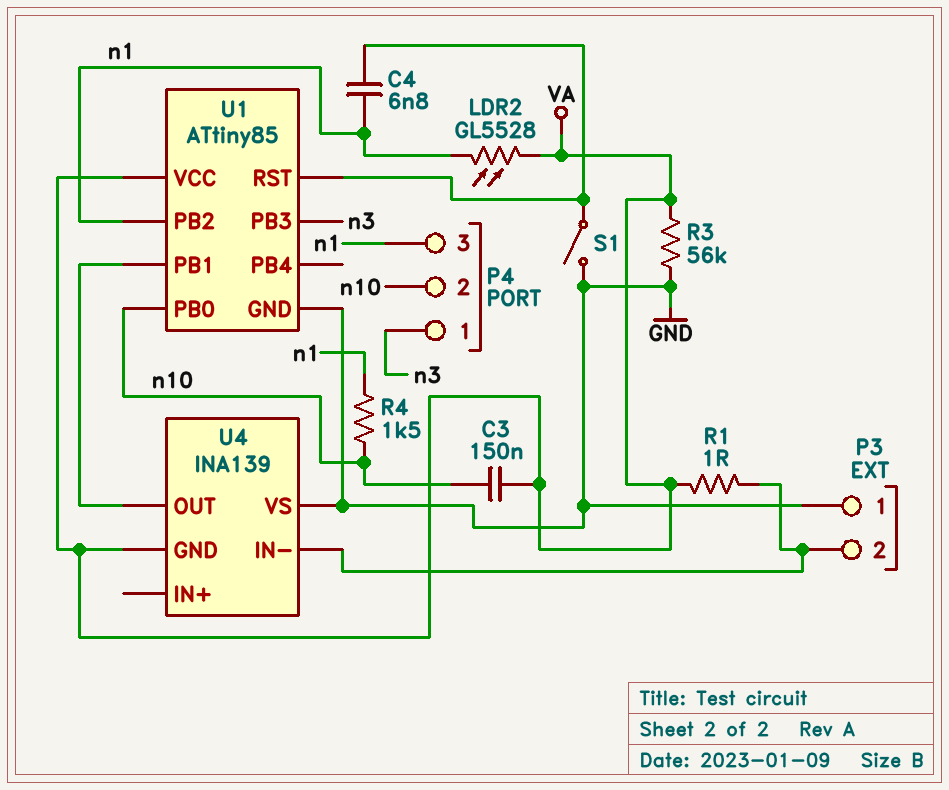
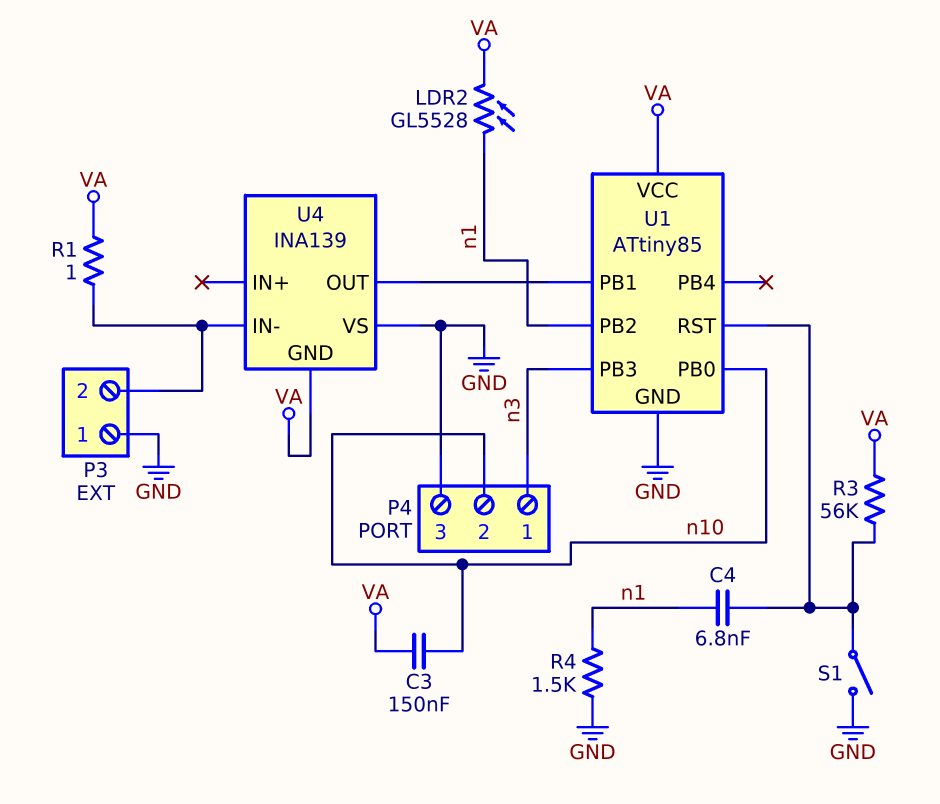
P4 pin 3: n1 -> GND
R3: 56k (GND, VA) -> 56k (U1/RST, VA)
R4: 1.5k (n1, n10) -> 1.5k (GND, n1)

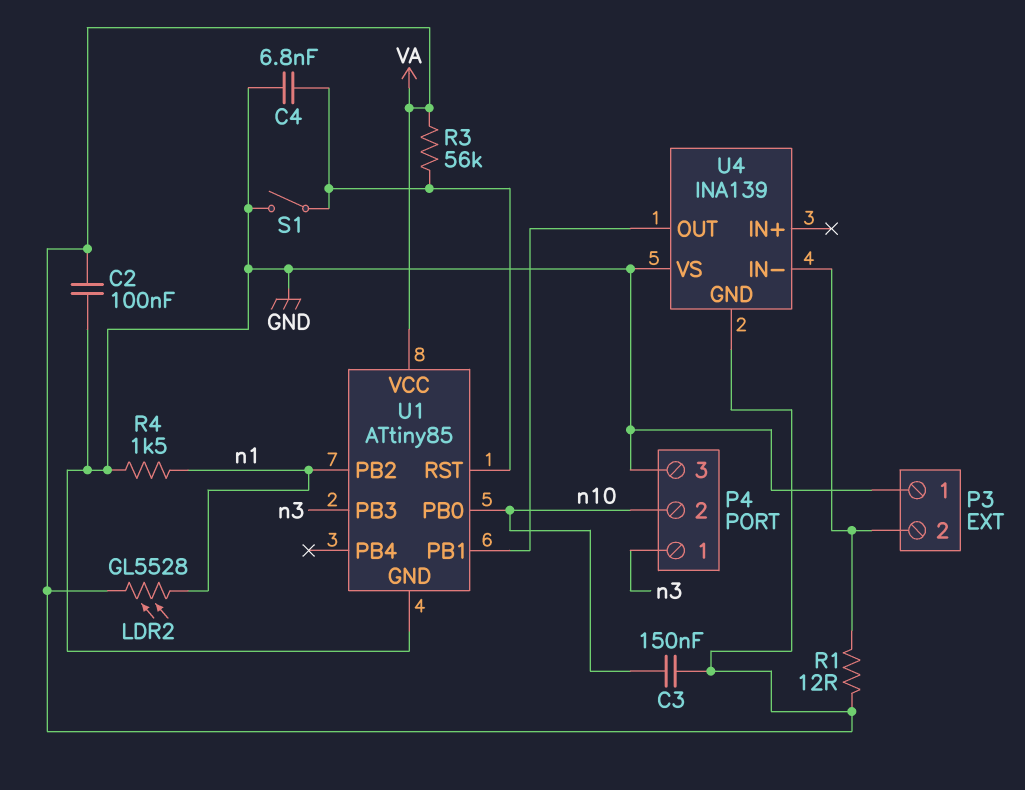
C2: none -> 100nF (GND, VA)
C4: 6.8nF (U1/RST, n1) -> 6.8nF (GND, U1/RST)
R1: 1 (P3/2, VA) -> 12 (P3/2, VA)

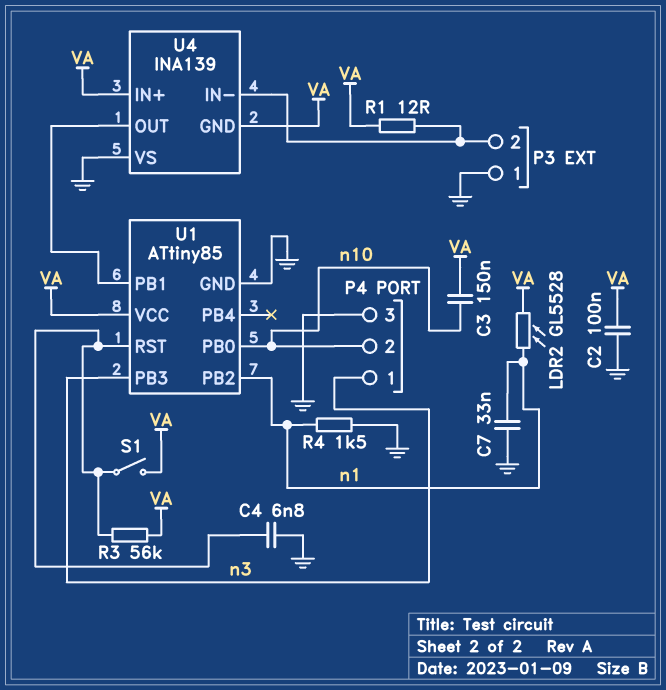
C7: none -> 33nF (GND, n1)
S1: switch (GND, U1/RST) -> switch (U1/RST, VA)
U4 pin IN+: none -> VA

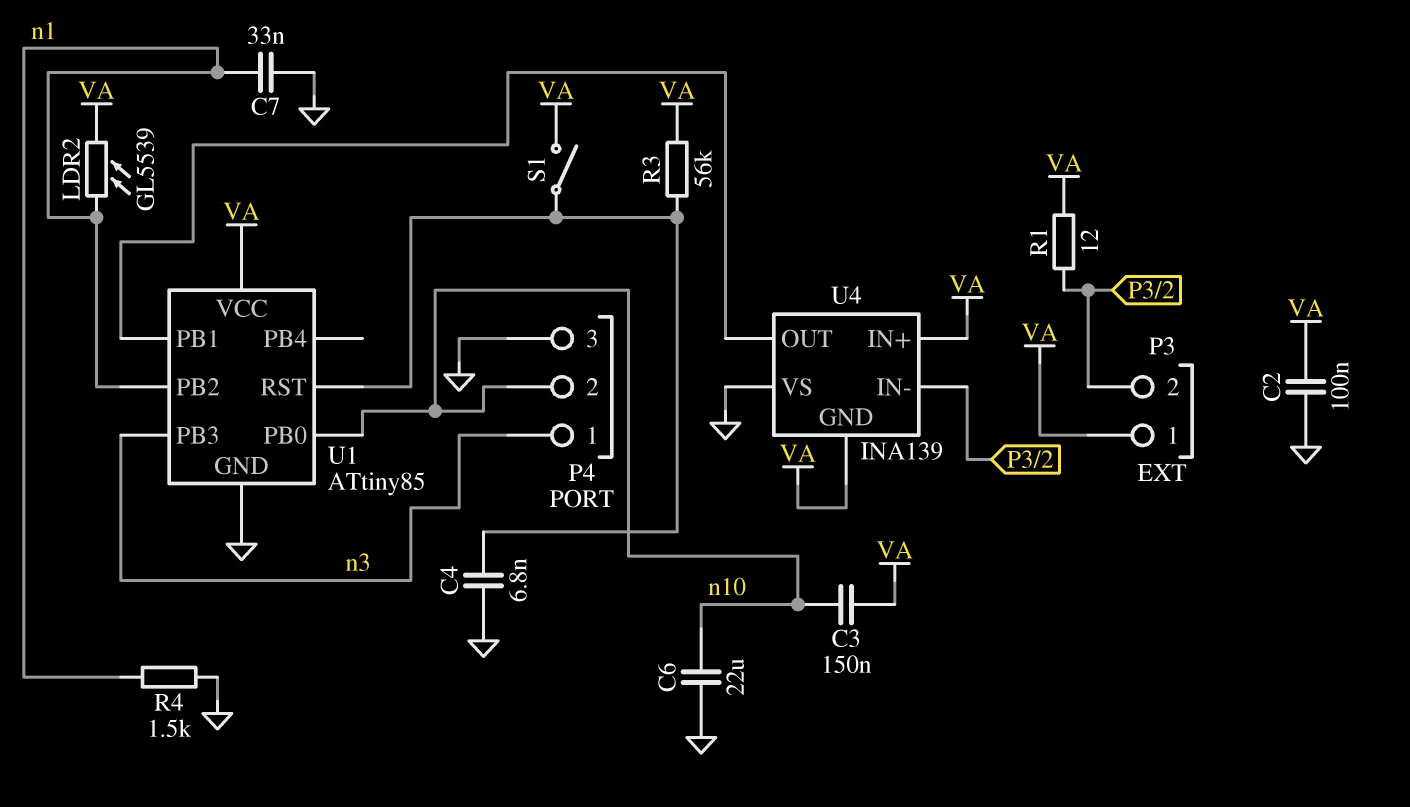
C6: none -> 22uF (GND, n10)
LDR2: GL5528 (VA, n1) -> GL5539 (VA, n1)
P3 pin 1: GND -> VA

